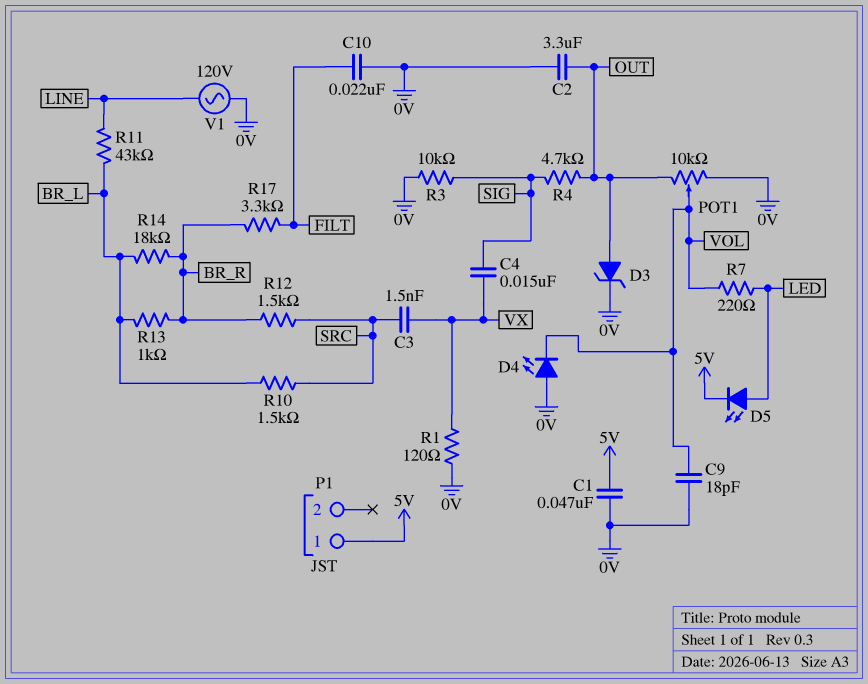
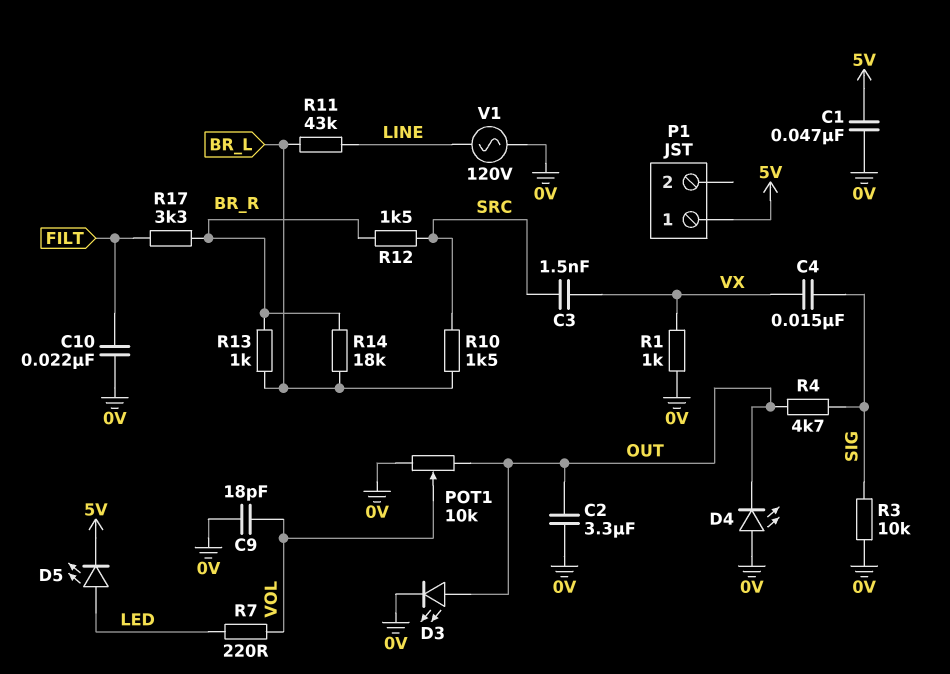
D3: zener (A OUT, K 0V) -> LED (A OUT, K 0V)
D4: LED (A 0V, K VOL) -> LED (A 0V, K OUT)
R1: 120 (0V, VX) -> 1k (0V, VX)

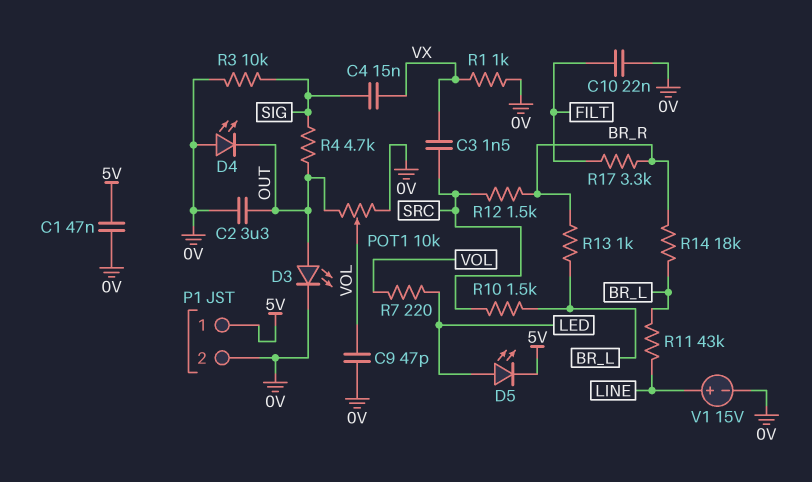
C9: 18pF (0V, VOL) -> 47pF (0V, VOL)
P1 pin 2: none -> 0V
V1: AC 120V (0V, LINE) -> 15V (plus LINE, minus 0V)

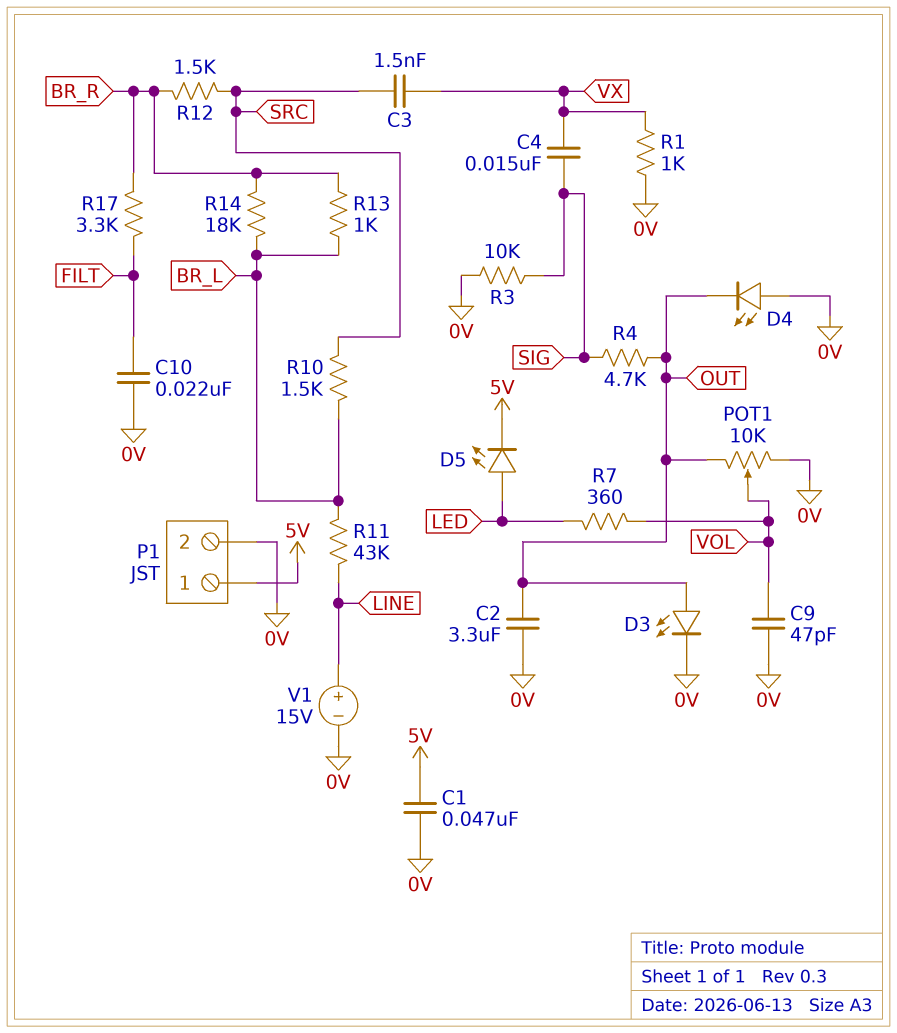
R7: 220 (LED, VOL) -> 360 (LED, VOL)

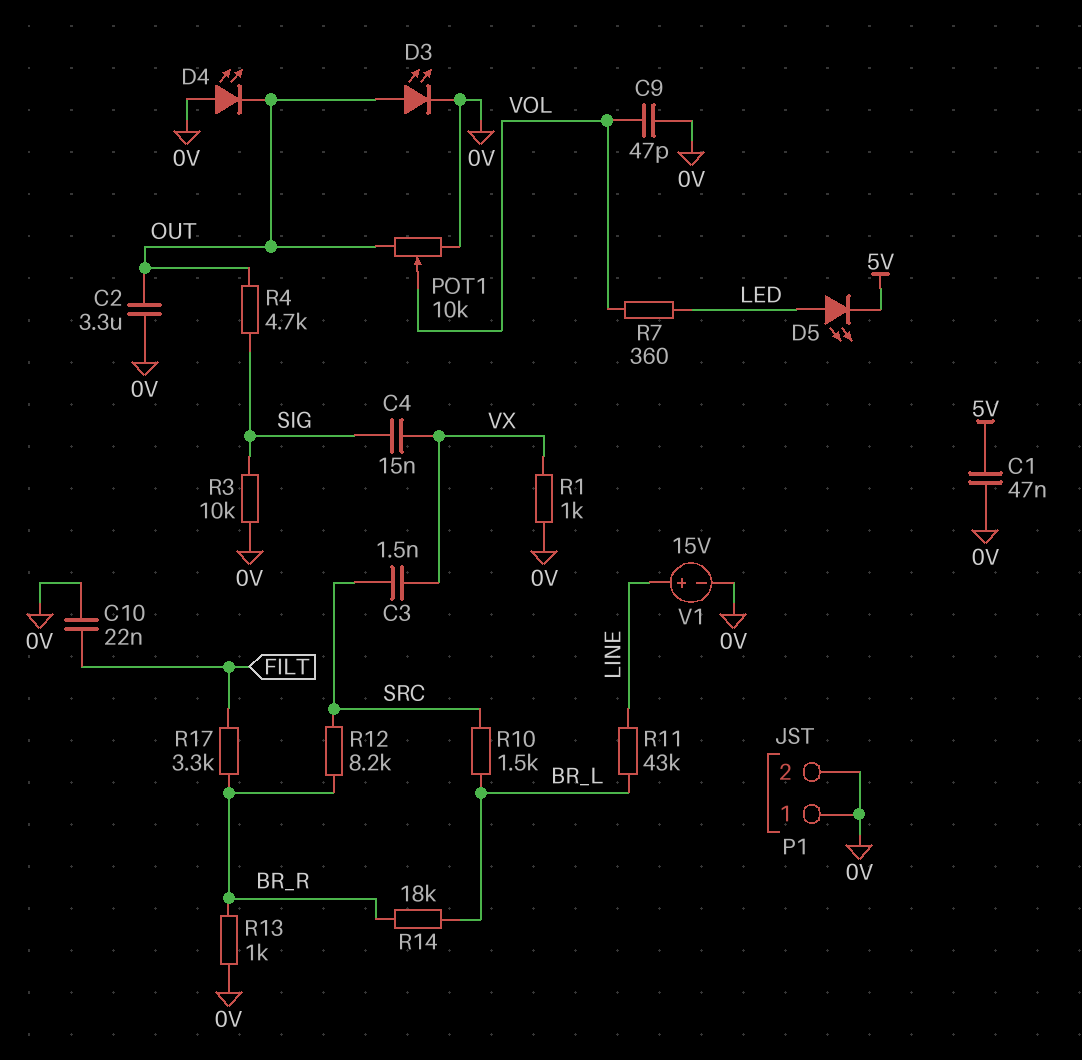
P1 pin 1: 5V -> 0V
R12: 1.5k (BR_R, SRC) -> 8.2k (BR_R, SRC)
R13: 1k (BR_L, BR_R) -> 1k (0V, BR_R)

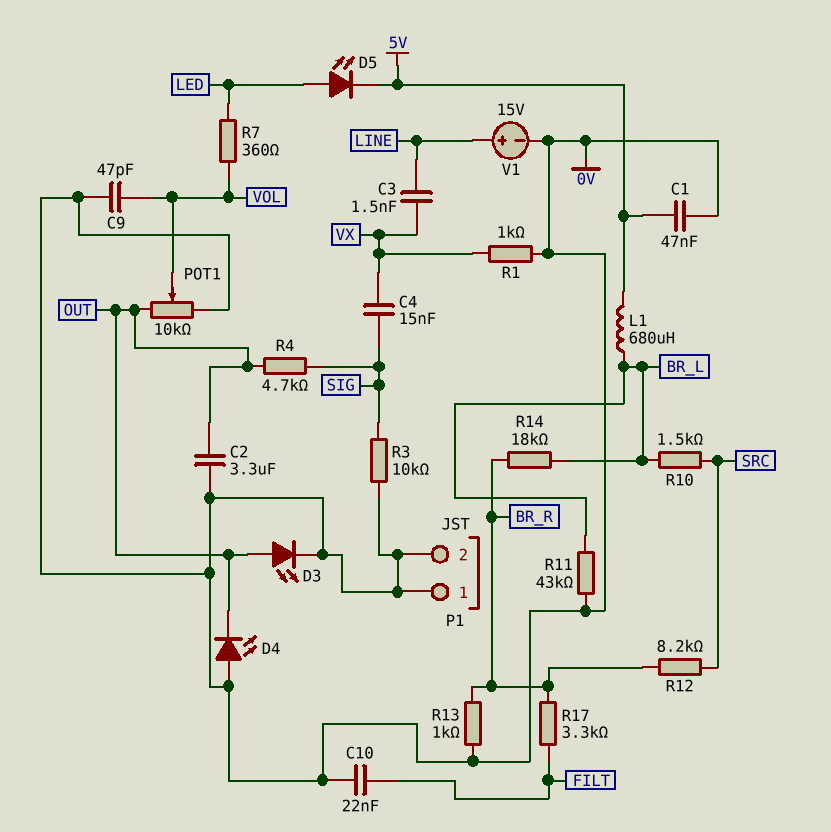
C3: 1.5nF (SRC, VX) -> 1.5nF (LINE, VX)
L1: none -> 680uH (5V, BR_L)
R11: 43k (BR_L, LINE) -> 43k (0V, BR_L)

